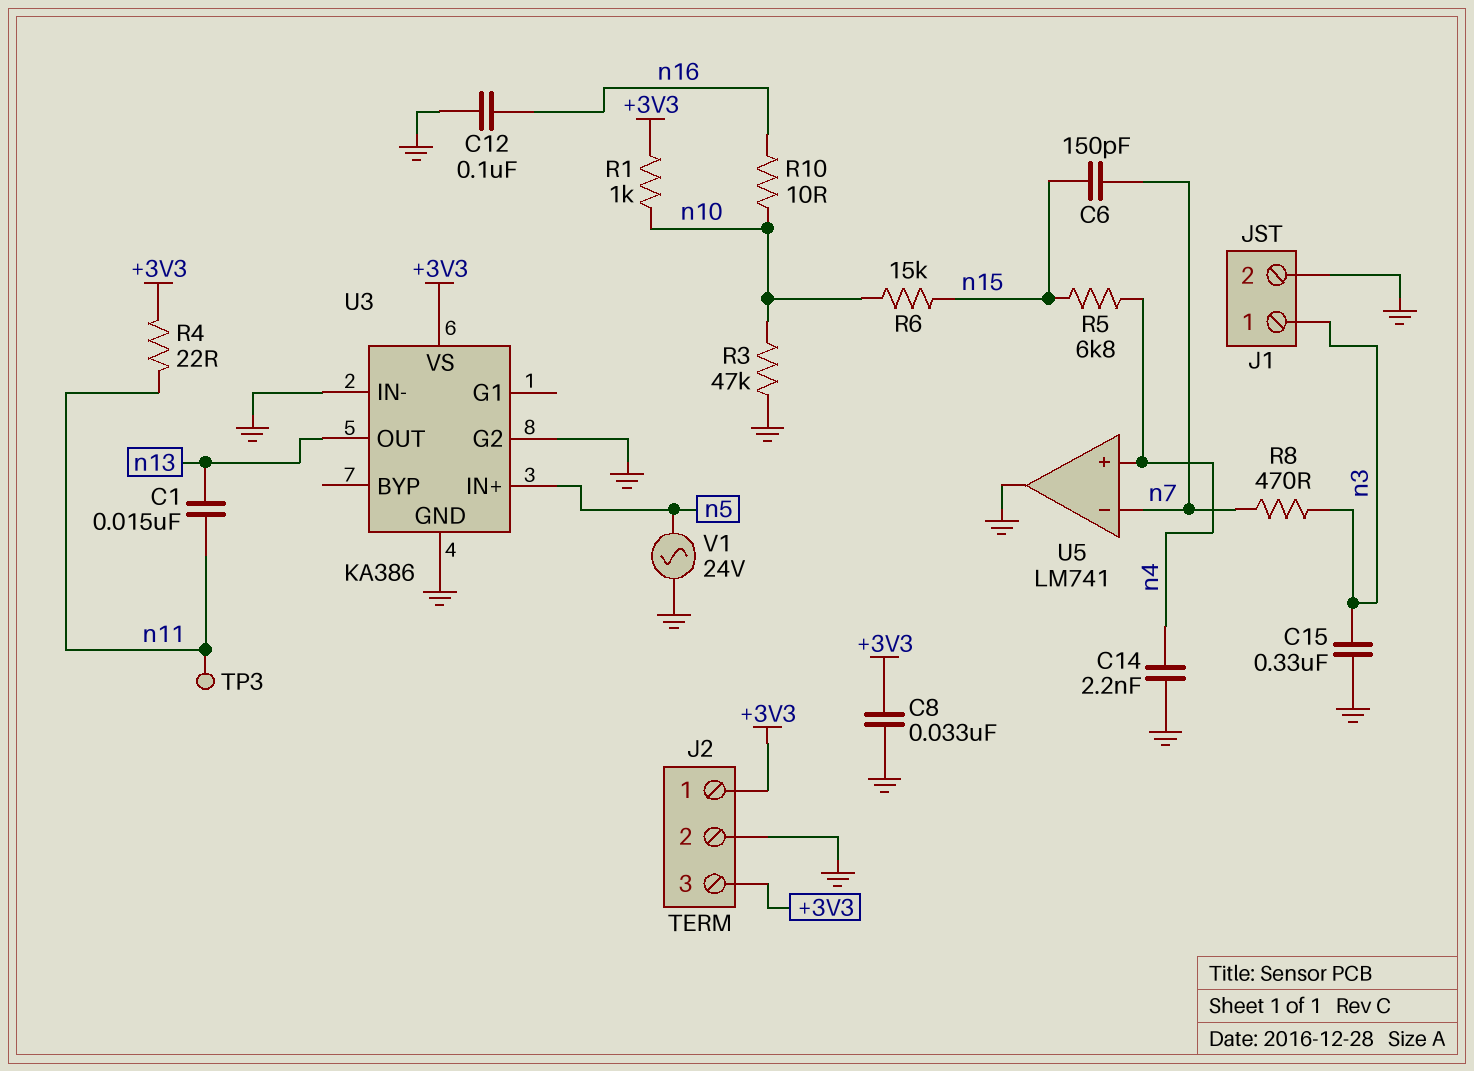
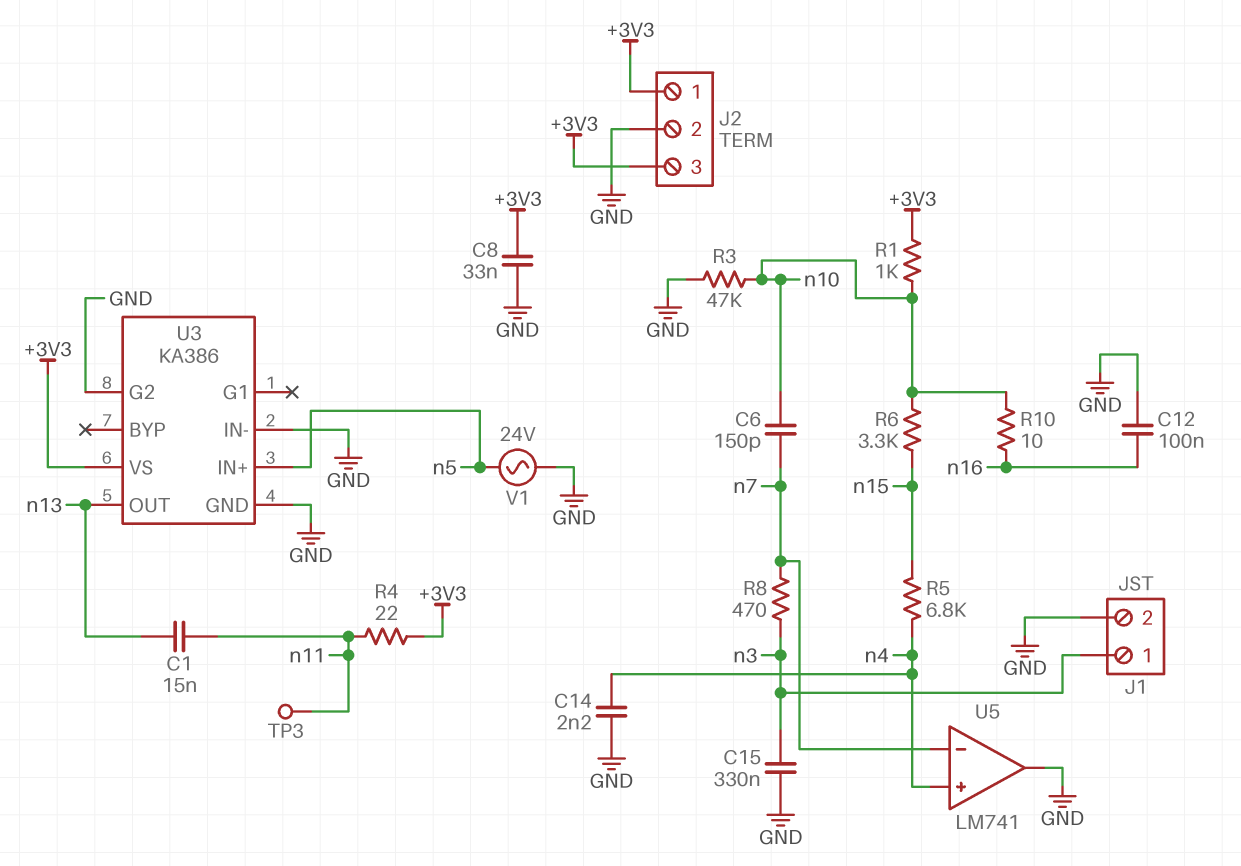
C6: 150pF (n7, n15) -> 150pF (n7, n10)
R6: 15k (n10, n15) -> 3.3k (n10, n15)

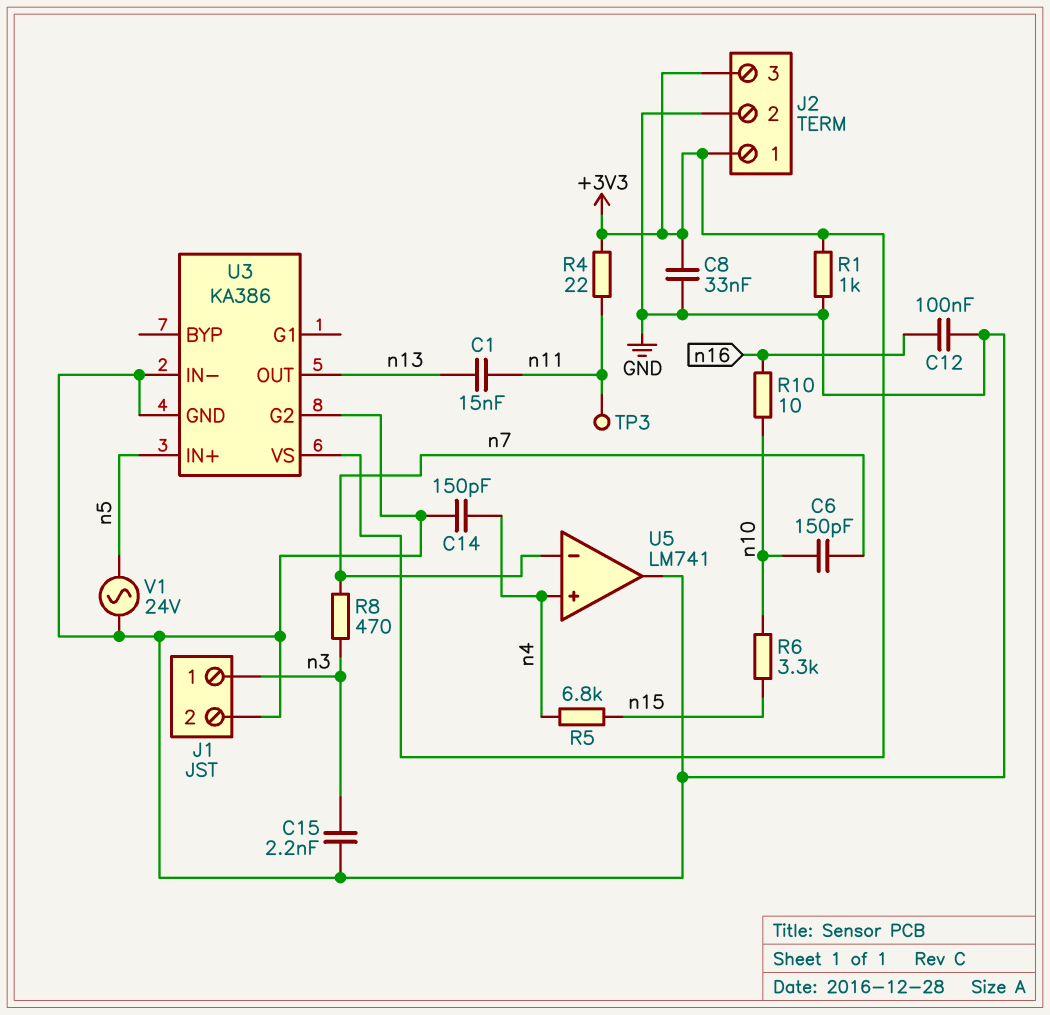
C14: 2.2nF (GND, n4) -> 150pF (GND, n4)
C15: 330nF (GND, n3) -> 2.2nF (GND, n3)
R1: 1k (+3V3, n10) -> 1k (+3V3, GND)
R3: 47k (GND, n10) -> none

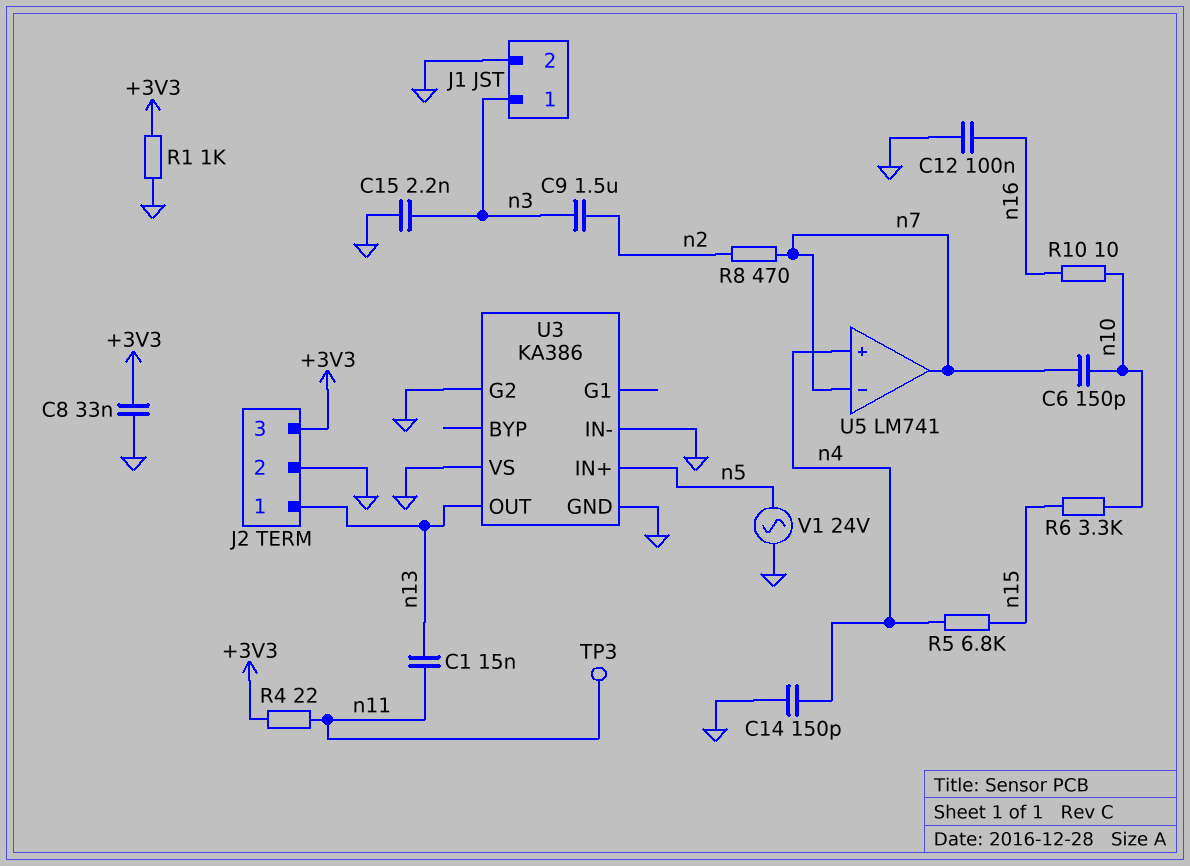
C9: none -> 1.5uF (n2, n3)
J2 pin 1: +3V3 -> n13
R8: 470 (n3, n7) -> 470 (n2, n7)
U3 pin VS: +3V3 -> GND
U5 pin out: GND -> n7

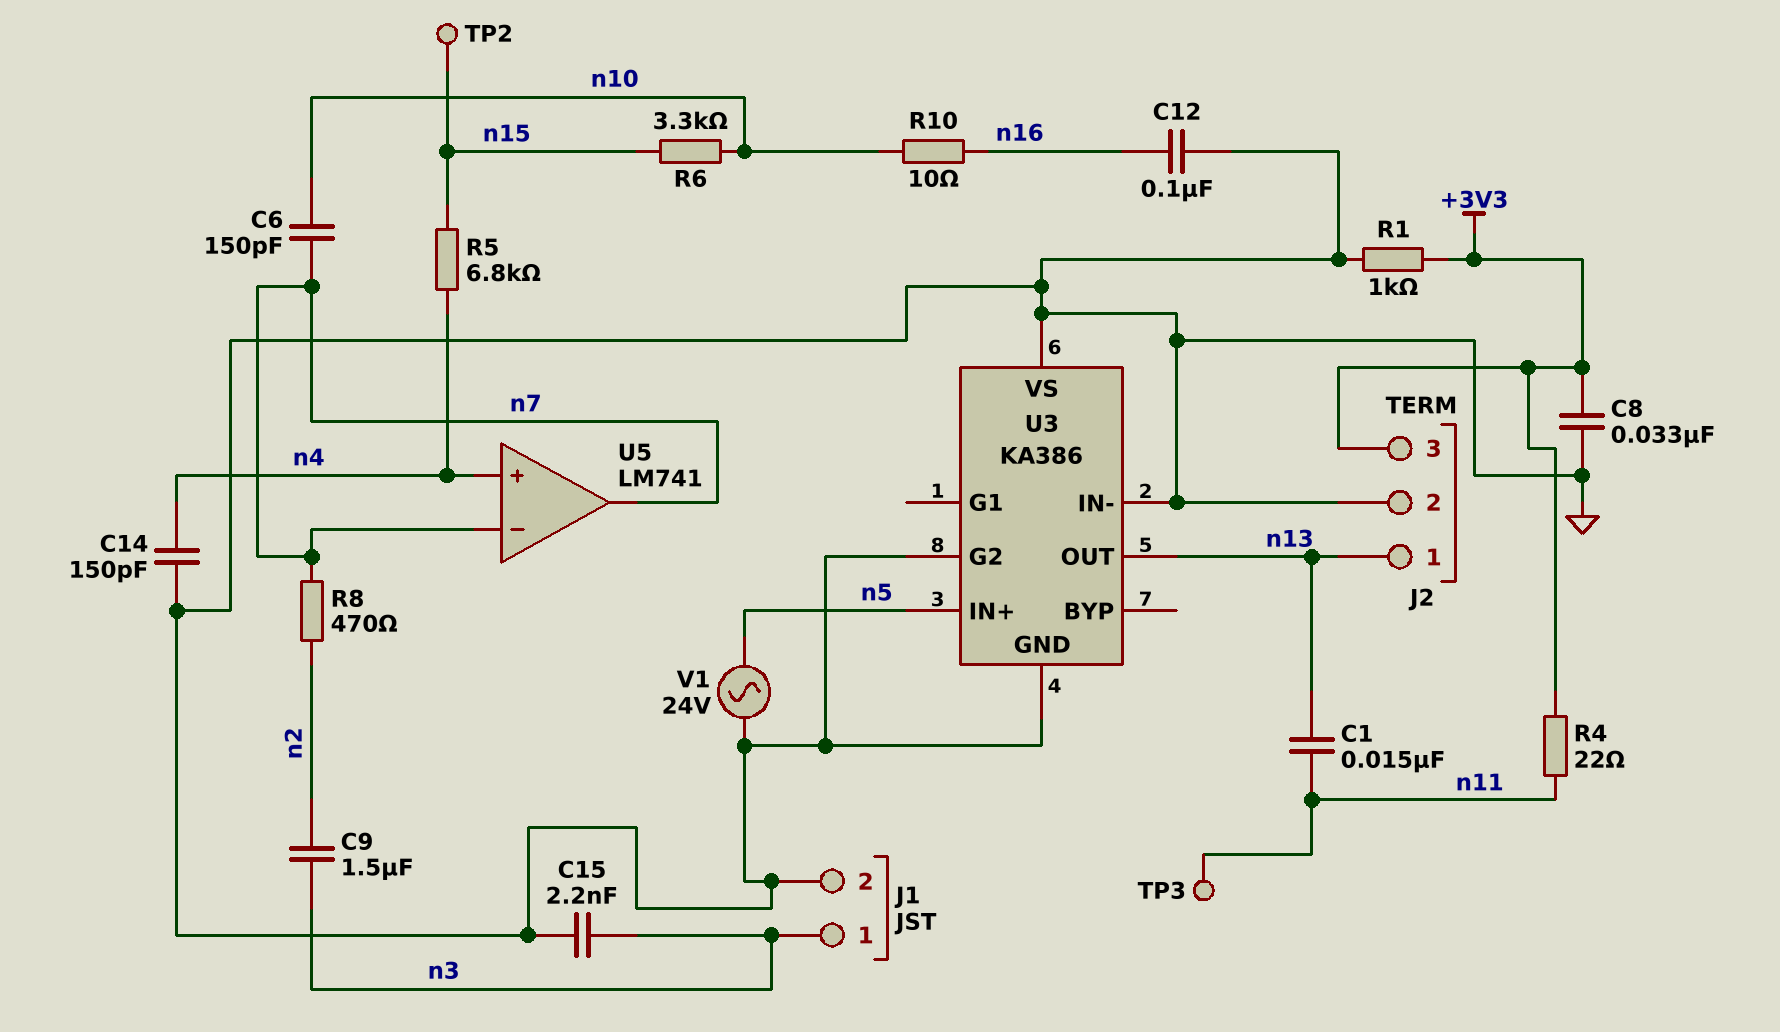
TP2: none -> test point (n15)

